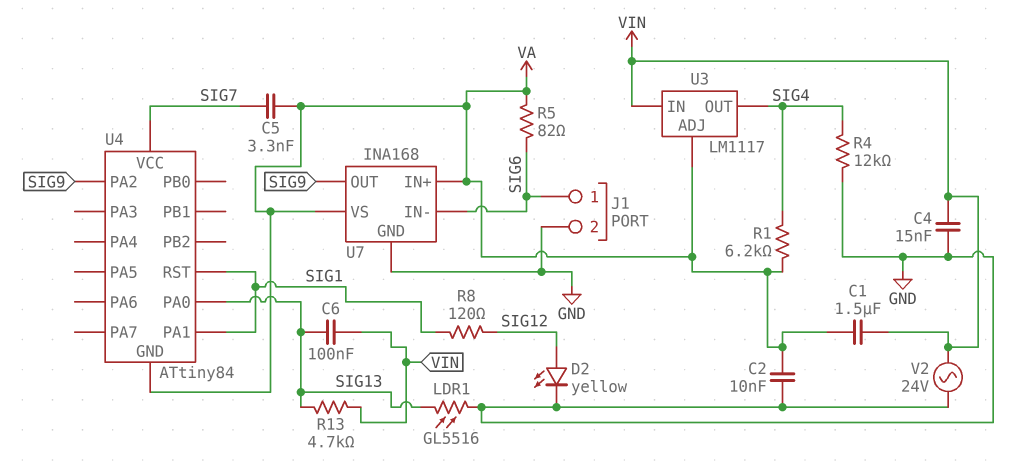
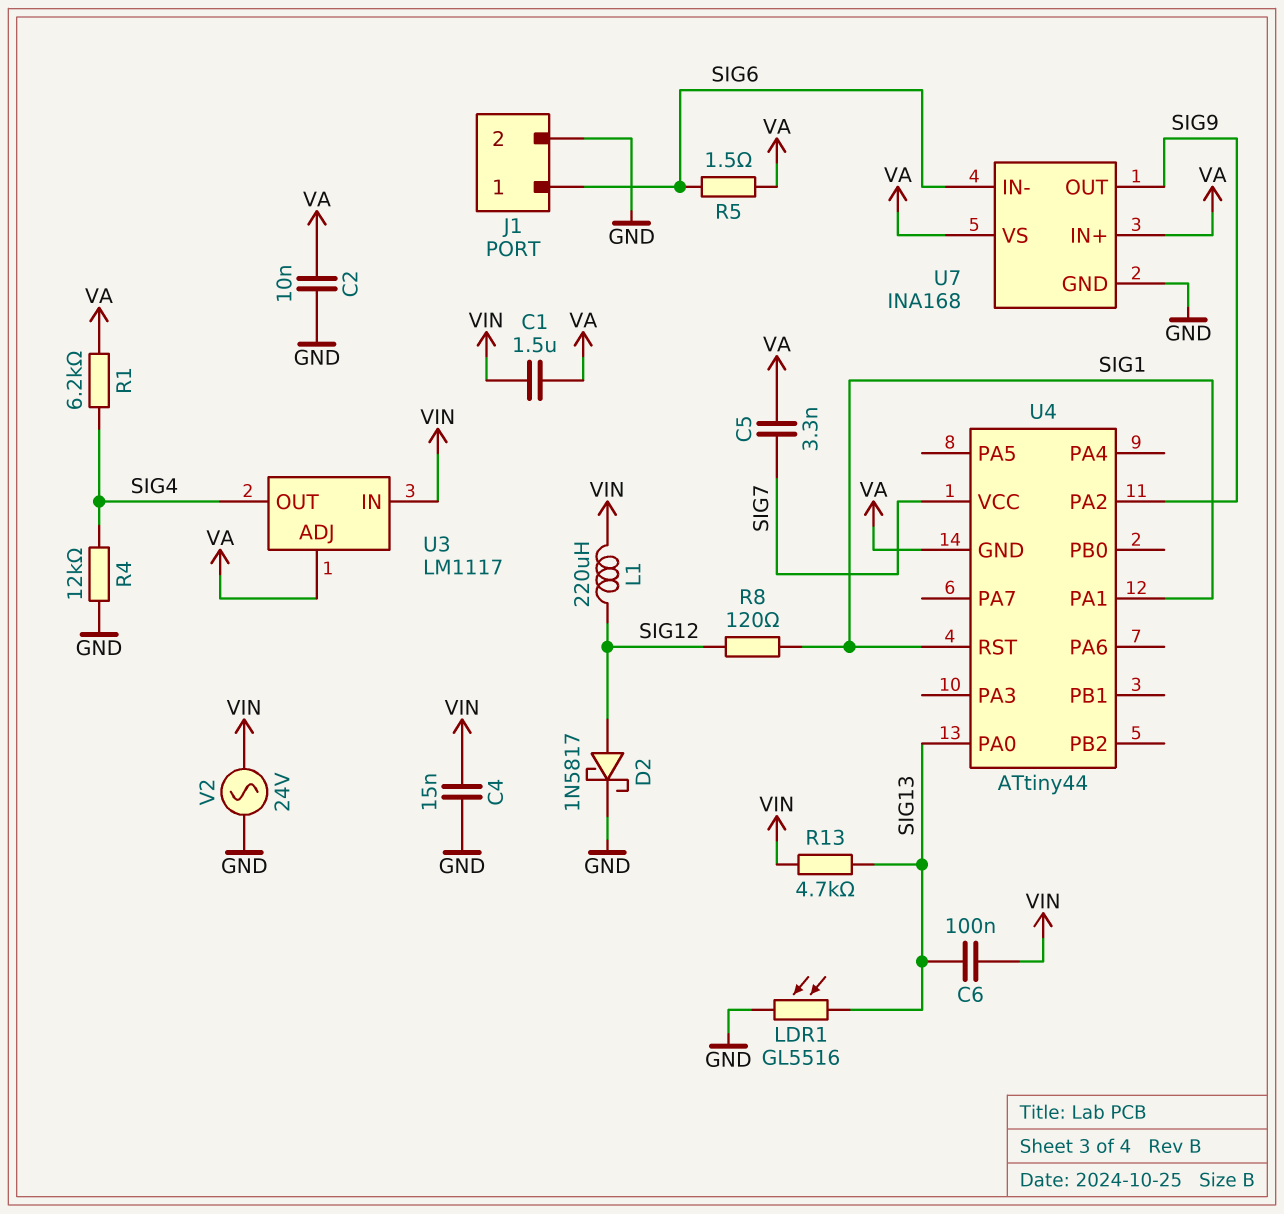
D2: LED yellow (A SIG12, K GND) -> schottky 1N5817 (A SIG12, K GND)
L1: none -> 220uH (SIG12, VIN)
R5: 82 (SIG6, VA) -> 1.5 (SIG6, VA)
U4: ATtiny84 -> ATtiny44

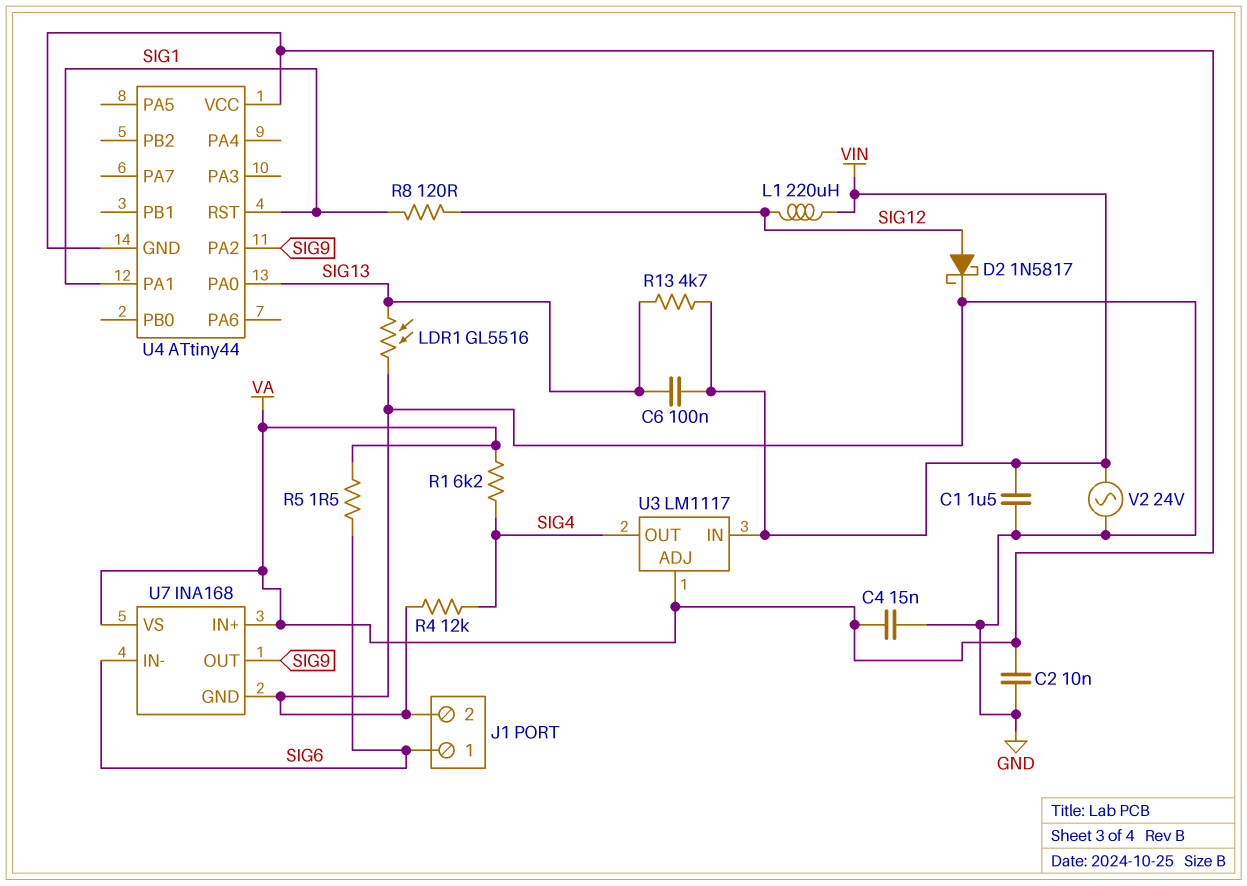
C1: 1.5uF (VA, VIN) -> 1.5uF (GND, VIN)
C4: 15nF (GND, VIN) -> 15nF (GND, VA)
C5: 3.3nF (SIG7, VA) -> none
U4 pin VCC: SIG7 -> VA

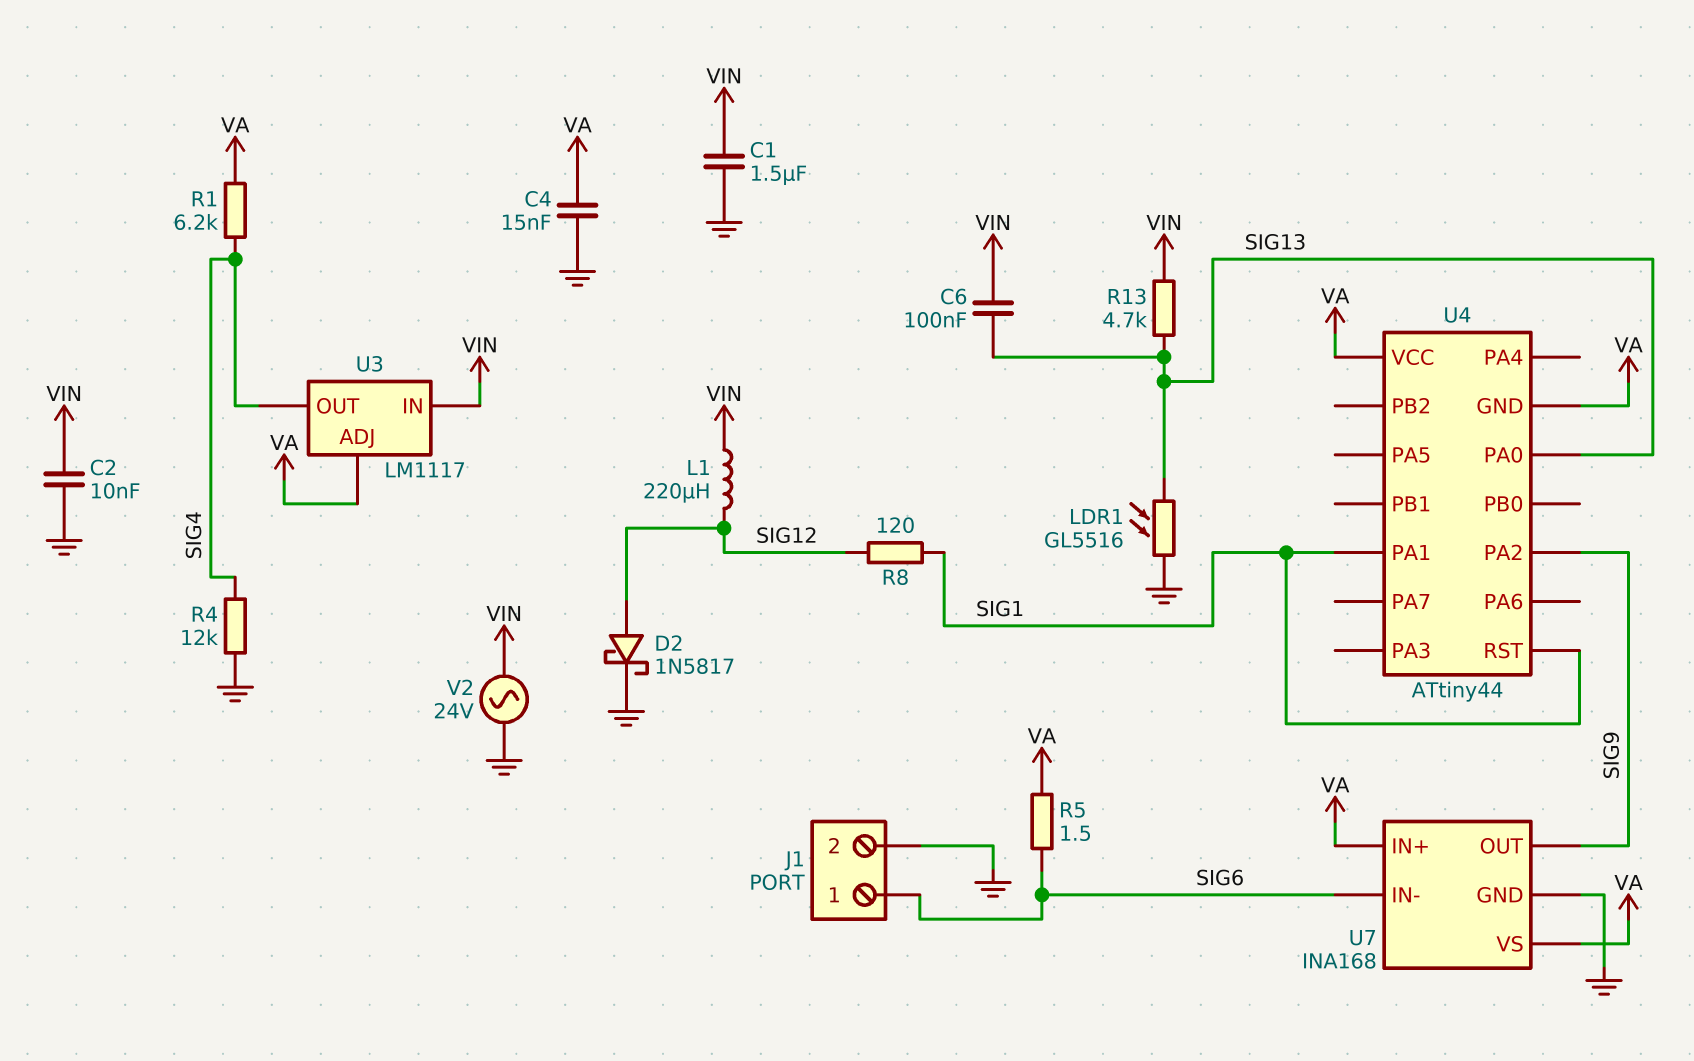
C2: 10nF (GND, VA) -> 10nF (GND, VIN)

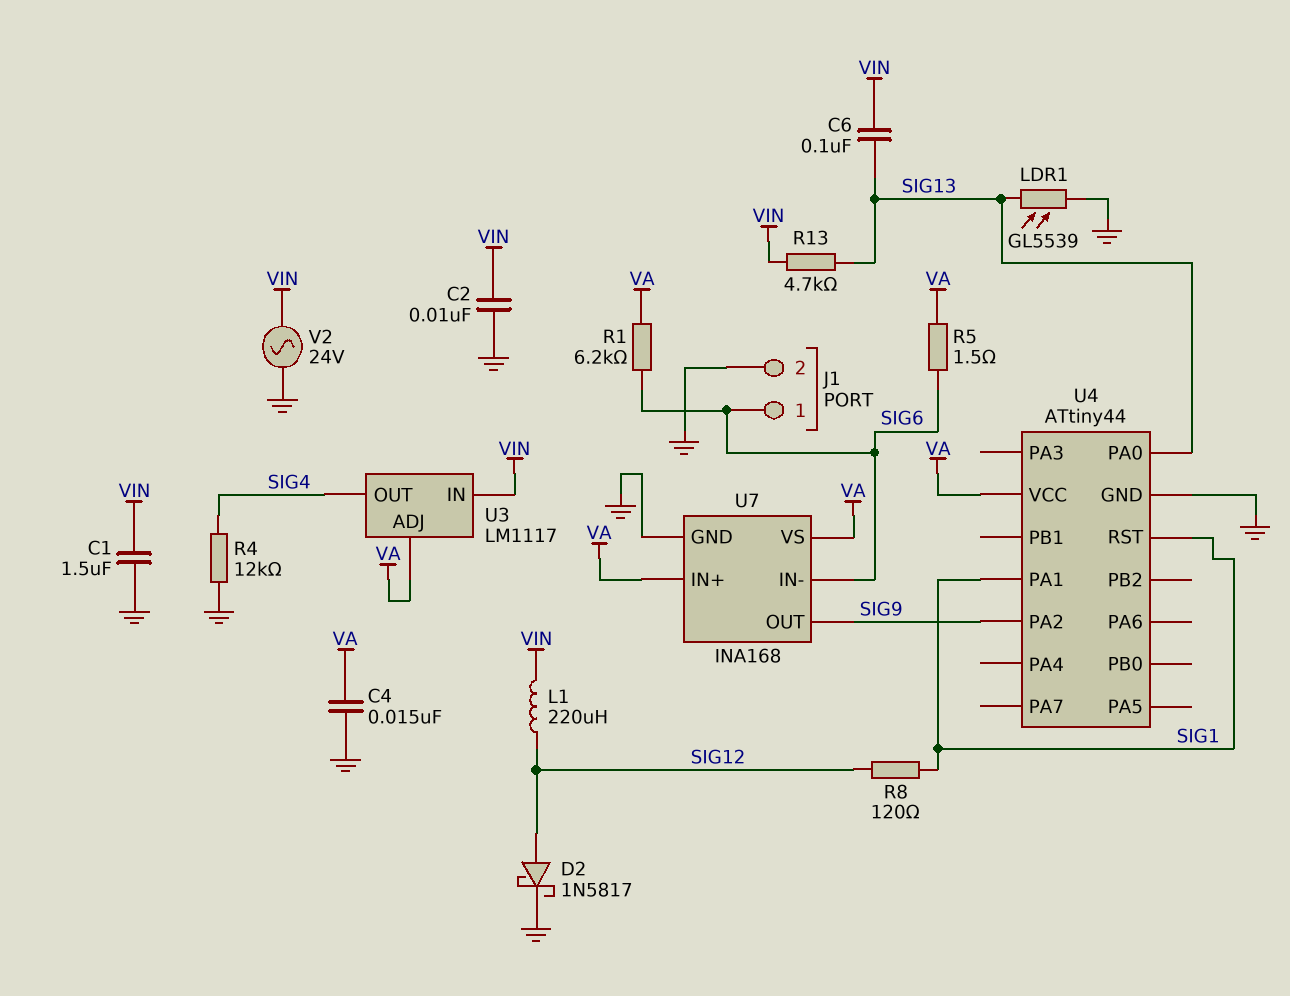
LDR1: GL5516 (GND, SIG13) -> GL5539 (GND, SIG13)
R1: 6.2k (SIG4, VA) -> 6.2k (SIG6, VA)
U4 pin GND: VA -> GND

